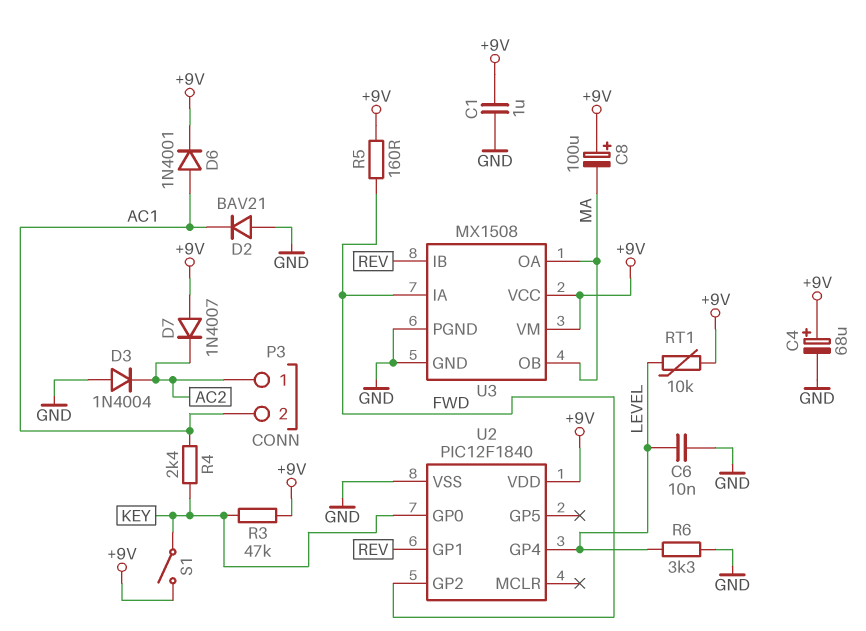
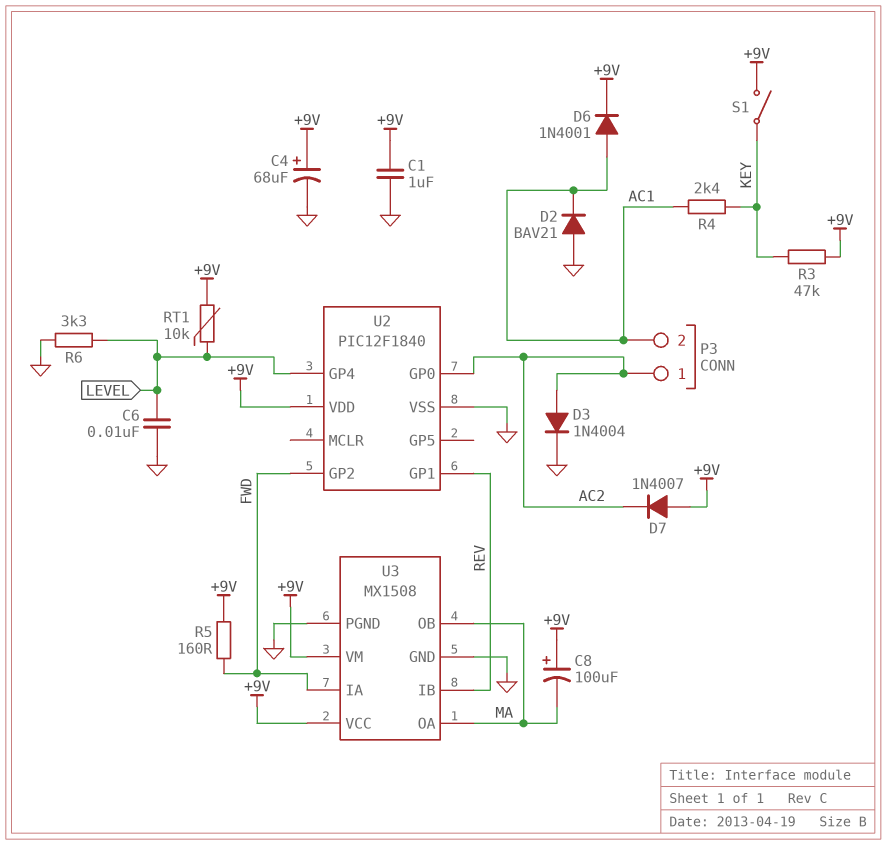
D3: diode 1N4004 (A GND, K AC2) -> diode 1N4004 (A AC2, K GND)
U2 pin GP0: KEY -> AC2

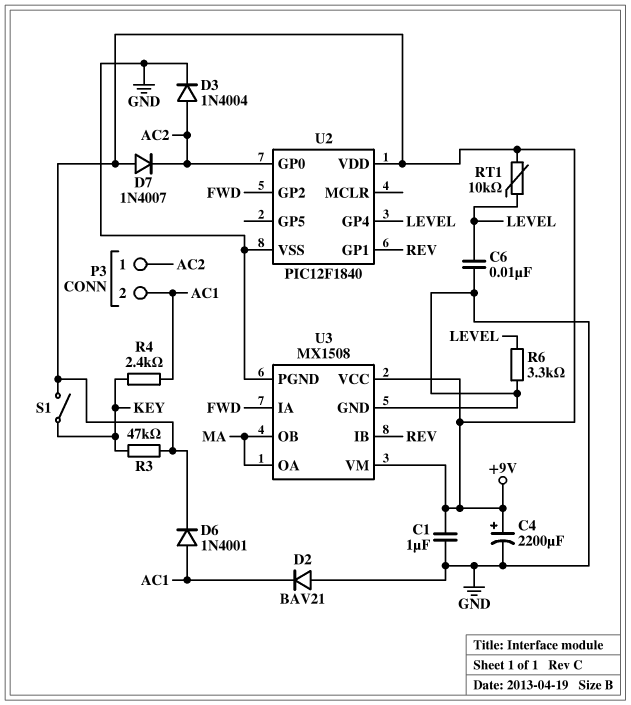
C4: 68uF (plus +9V, minus GND) -> 2200uF (plus +9V, minus GND)
C8: 100uF (plus +9V, minus MA) -> none
R5: 160 (+9V, FWD) -> none

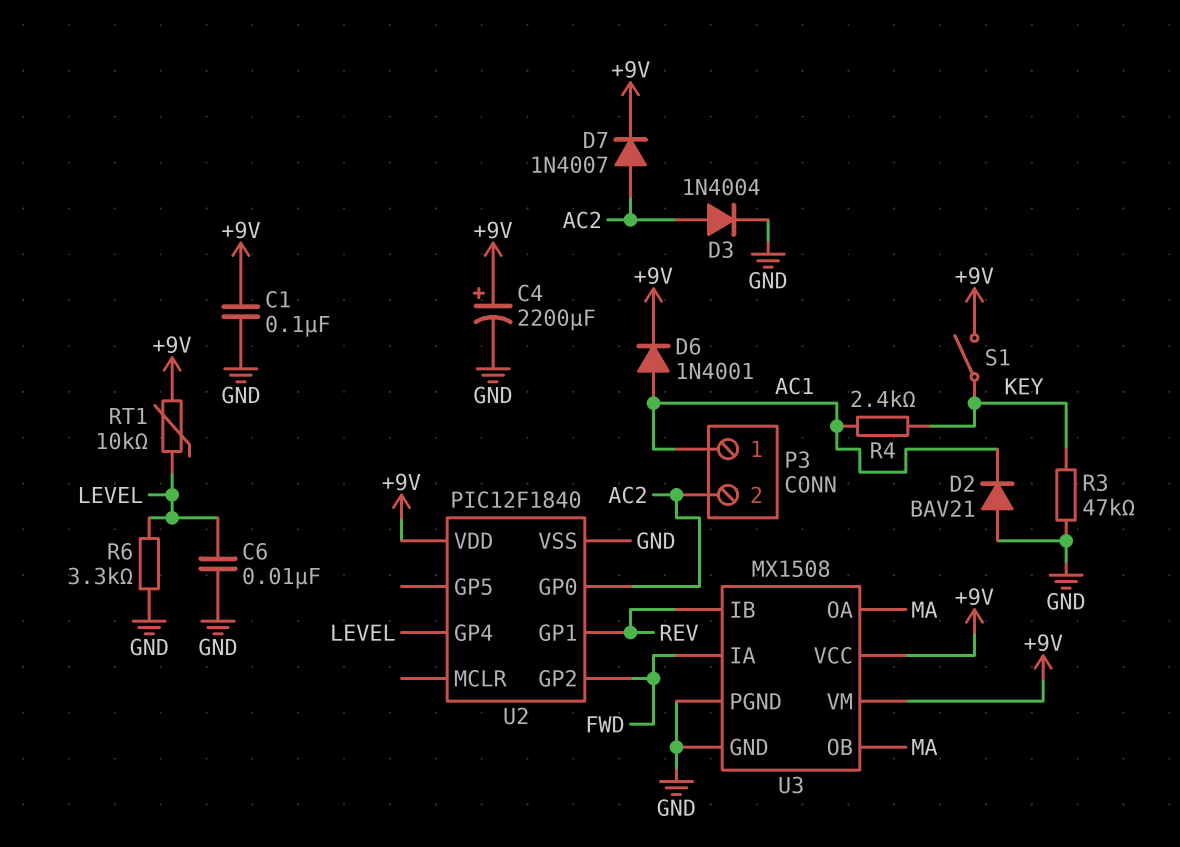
C1: 1uF (+9V, GND) -> 100nF (+9V, GND)
D7: diode 1N4007 (A +9V, K AC2) -> diode 1N4007 (A AC2, K +9V)
P3 pin 1: AC2 -> AC1
P3 pin 2: AC1 -> AC2
R3: 47k (+9V, KEY) -> 47k (GND, KEY)

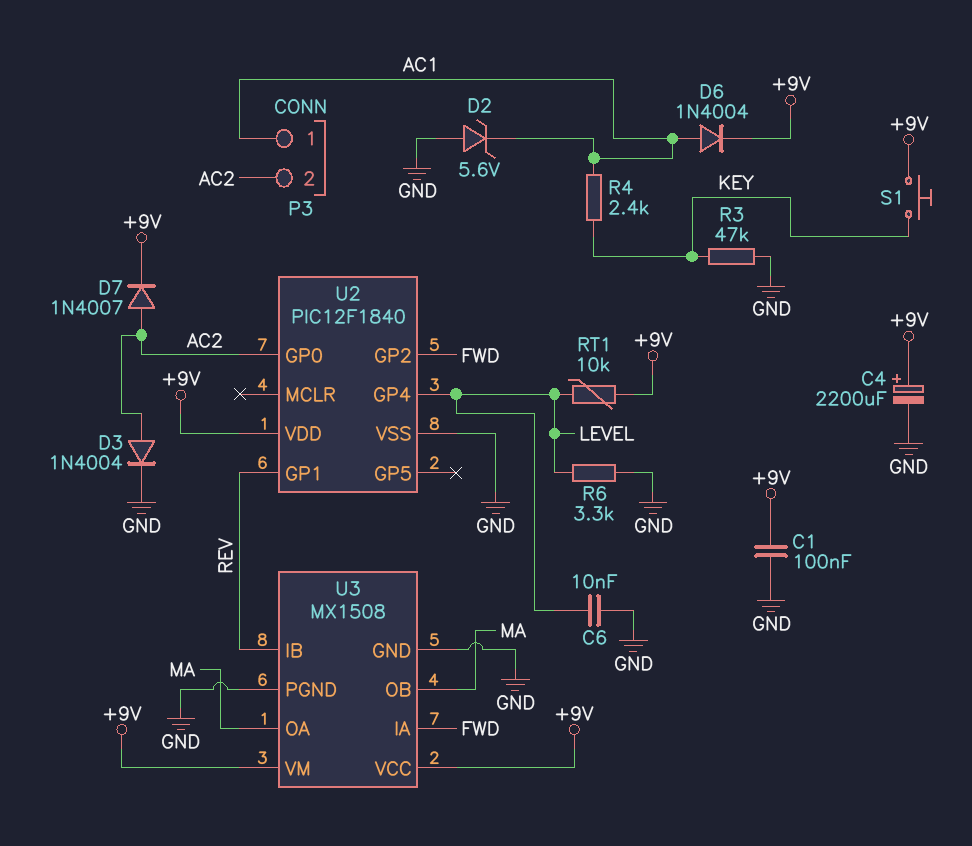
D2: diode BAV21 (A GND, K AC1) -> zener 5.6V (A GND, K AC1)
D6: diode 1N4001 (A AC1, K +9V) -> diode 1N4004 (A AC1, K +9V)
S1: switch (+9V, KEY) -> button (+9V, KEY)

